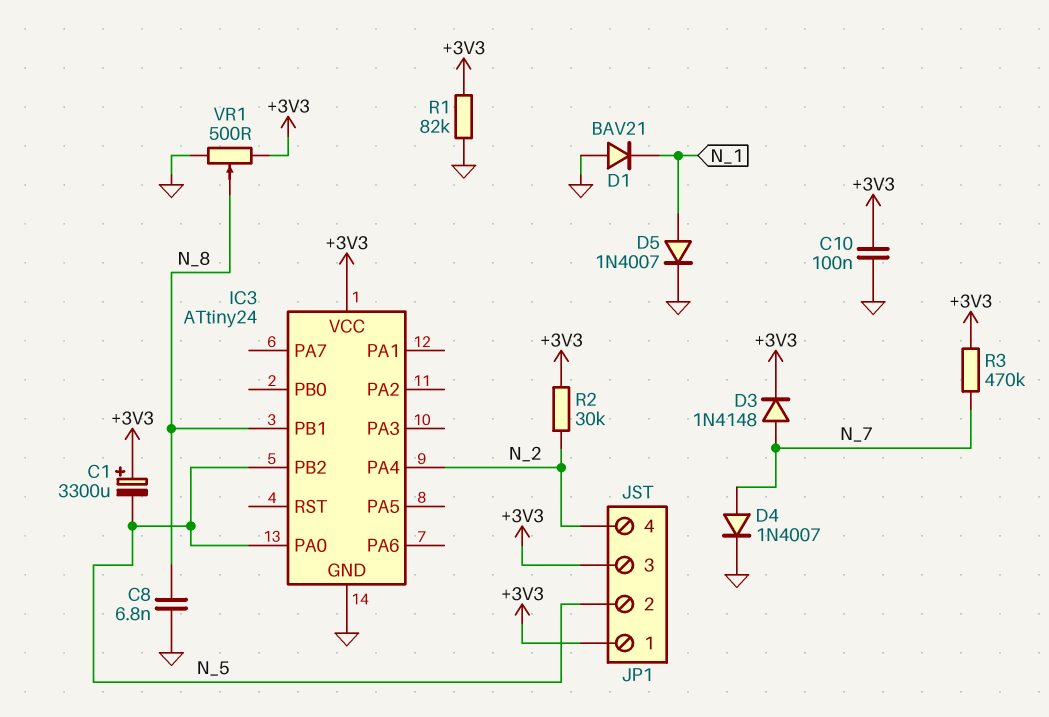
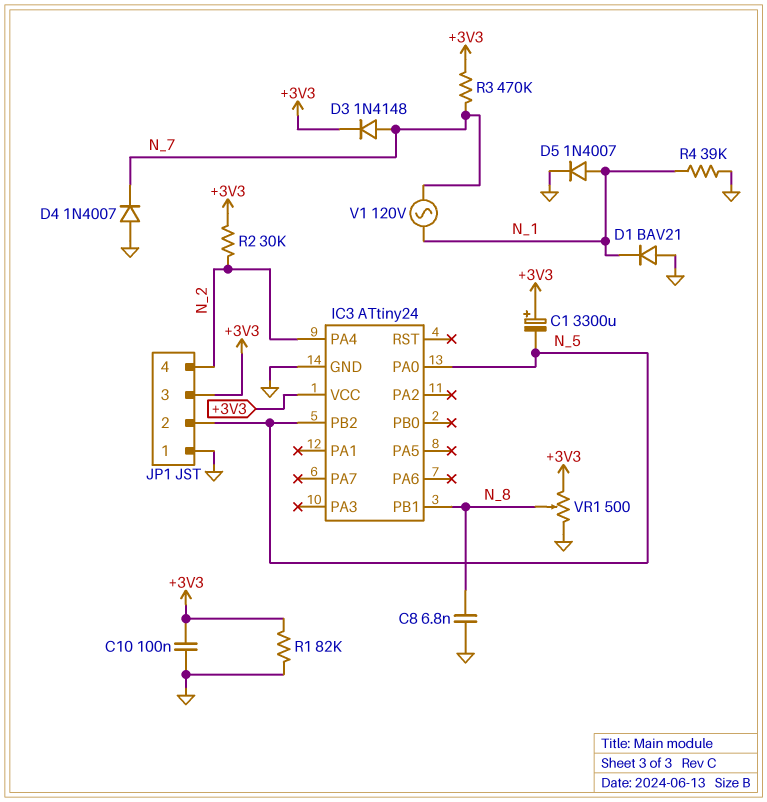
D4: diode 1N4007 (A N_7, K GND) -> diode 1N4007 (A GND, K N_7)
JP1 pin 1: +3V3 -> GND
R4: none -> 39k (GND, N_1)
V1: none -> AC 120V (N_1, N_7)

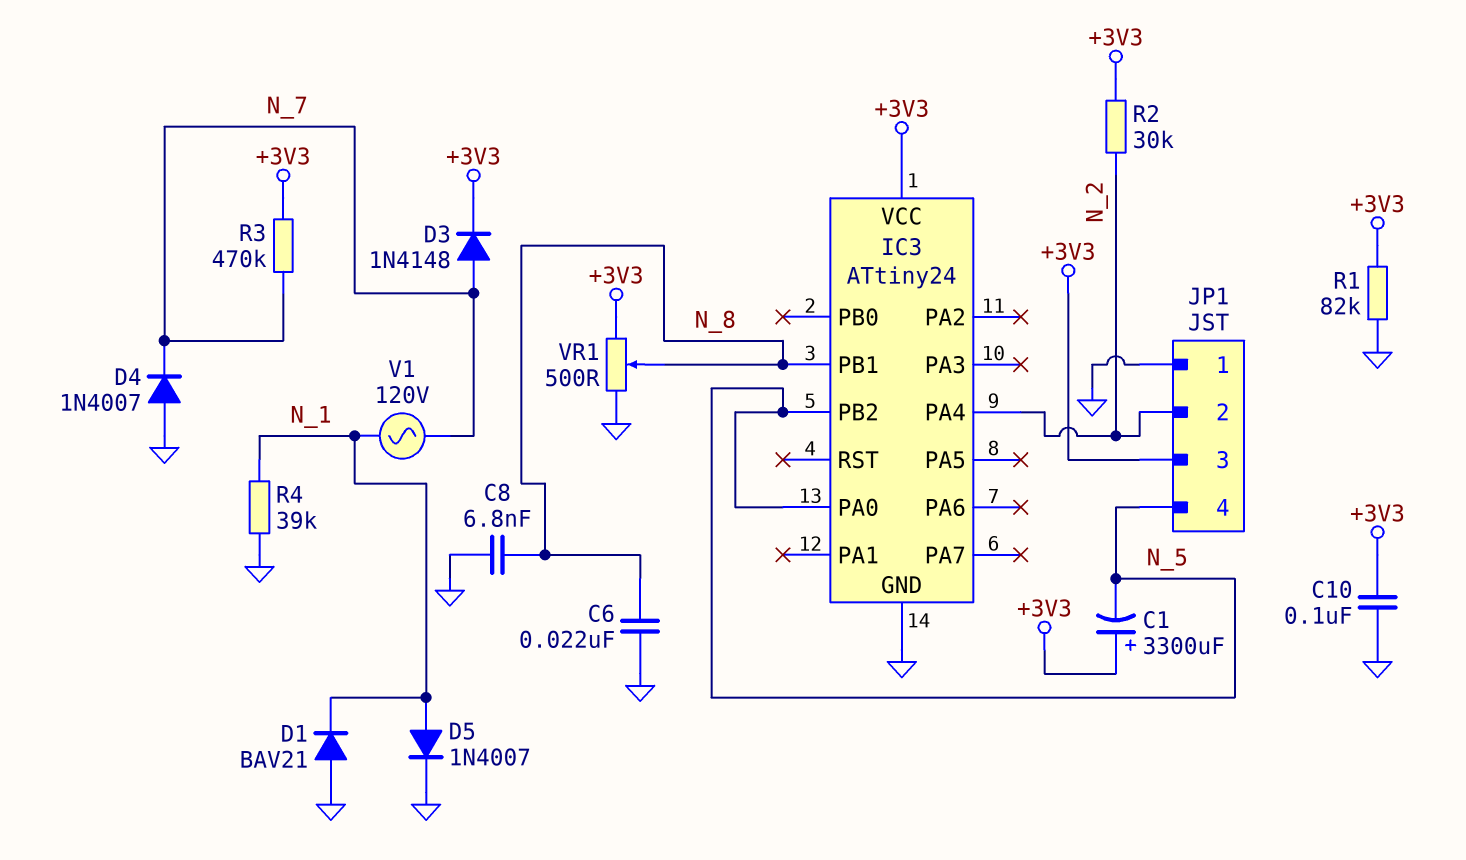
C6: none -> 22nF (GND, N_8)
JP1 pin 2: N_5 -> N_2
JP1 pin 4: N_2 -> N_5

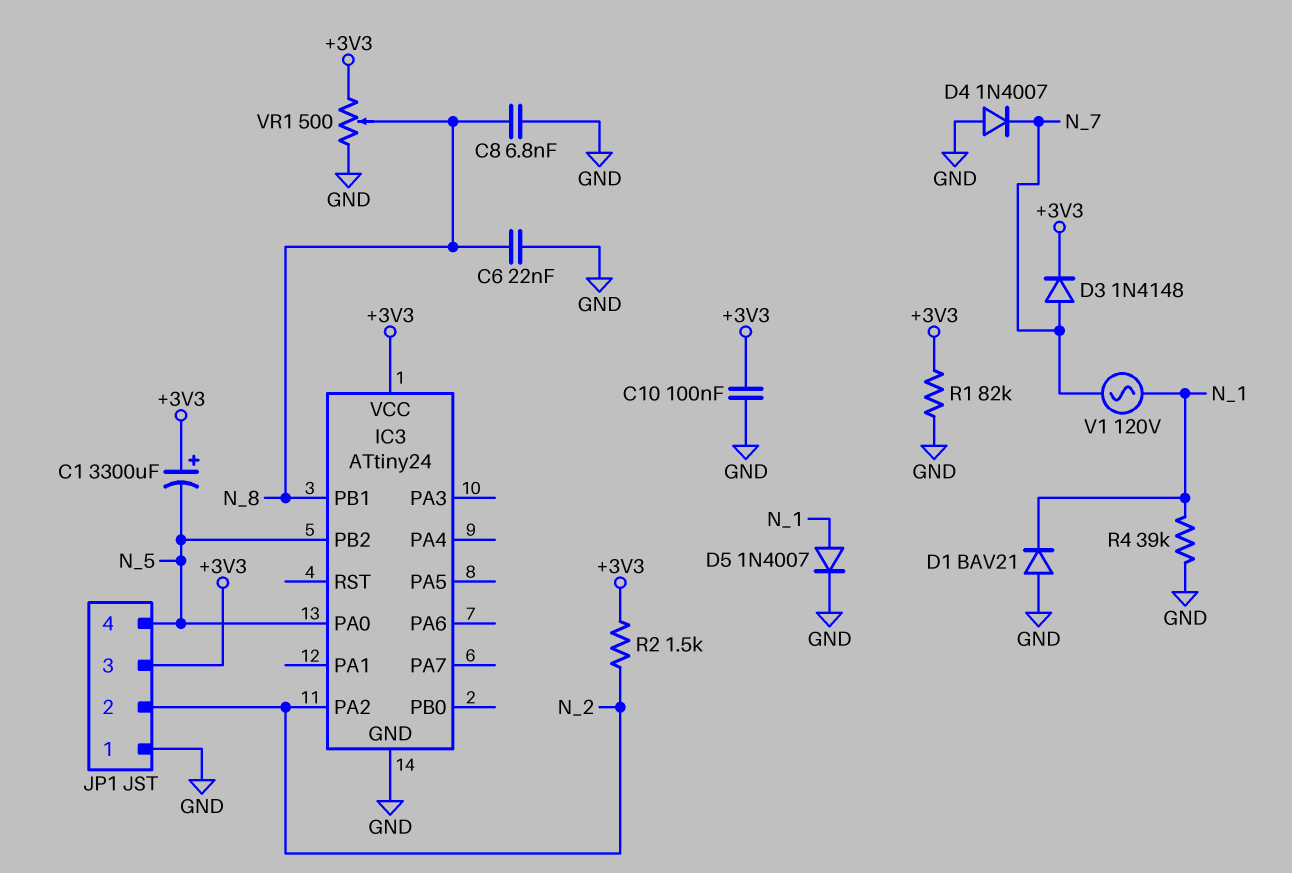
IC3 pin PA2: none -> N_2
IC3 pin PA4: N_2 -> none
R2: 30k (+3V3, N_2) -> 1.5k (+3V3, N_2)
R3: 470k (+3V3, N_7) -> none

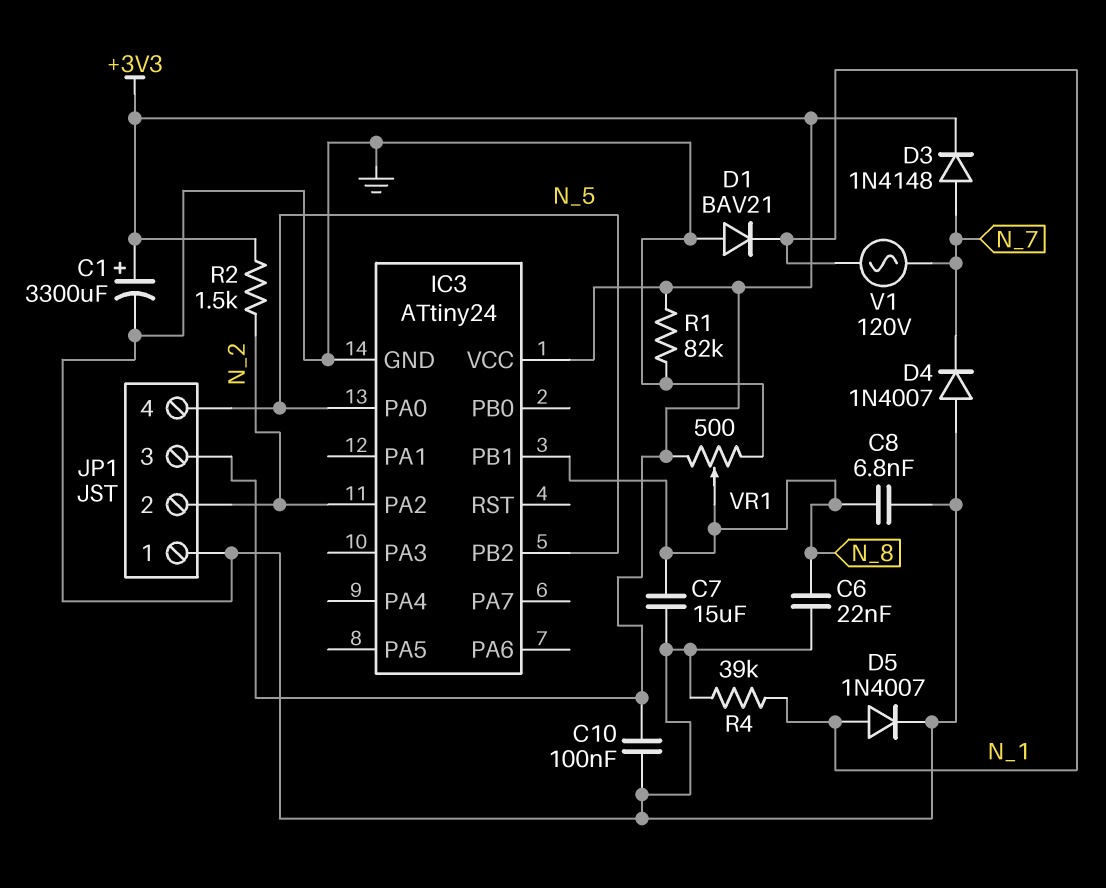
C1: 3300uF (plus +3V3, minus N_5) -> 3300uF (plus +3V3, minus GND)
C7: none -> 15uF (GND, N_8)

